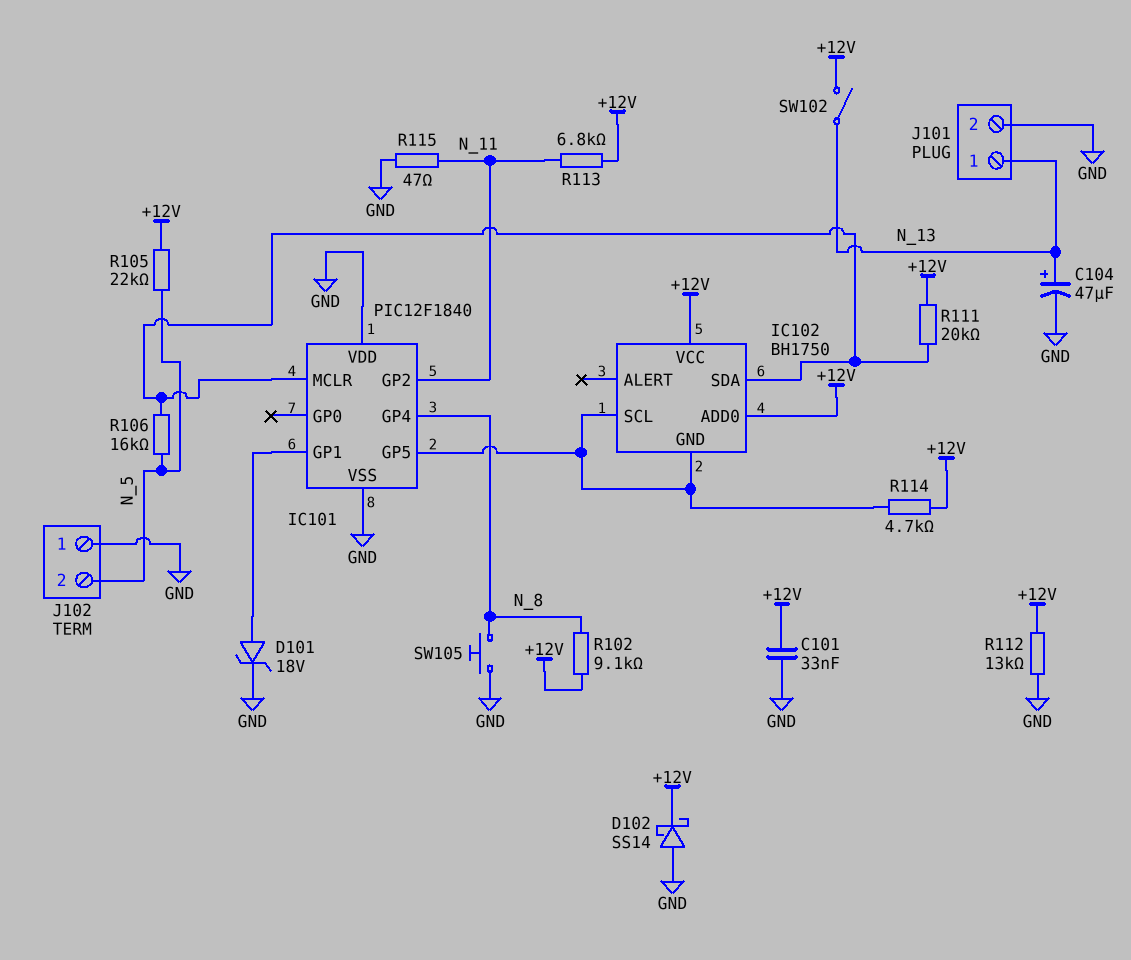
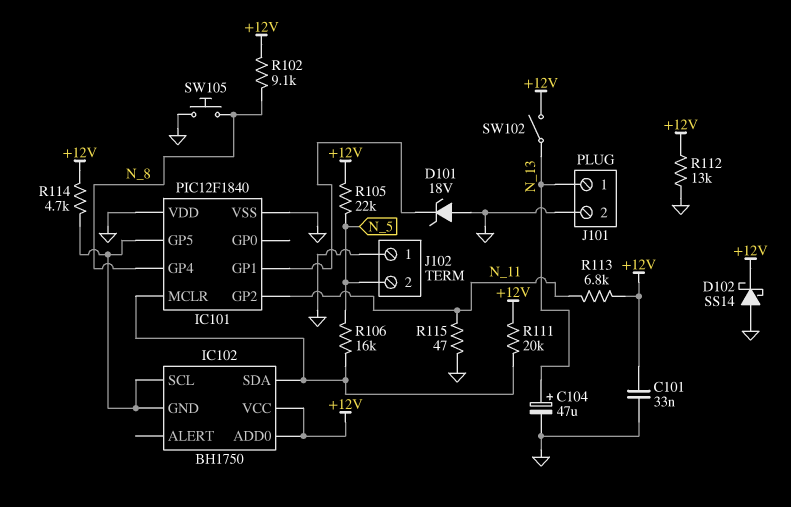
D101: zener 18V (A IC101/GP1, K GND) -> zener 18V (A GND, K IC101/GP1)

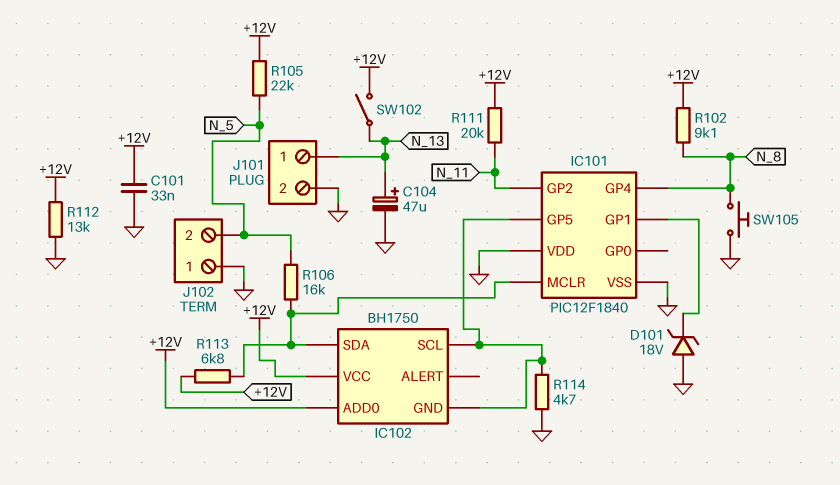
D102: schottky SS14 (A GND, K +12V) -> none
R111: 20k (+12V, IC101/MCLR) -> 20k (+12V, N_11)
R113: 6.8k (+12V, N_11) -> 6.8k (+12V, IC101/MCLR)
R114: 4.7k (+12V, IC101/GP5) -> 4.7k (GND, IC101/GP5)
R115: 47 (GND, N_11) -> none

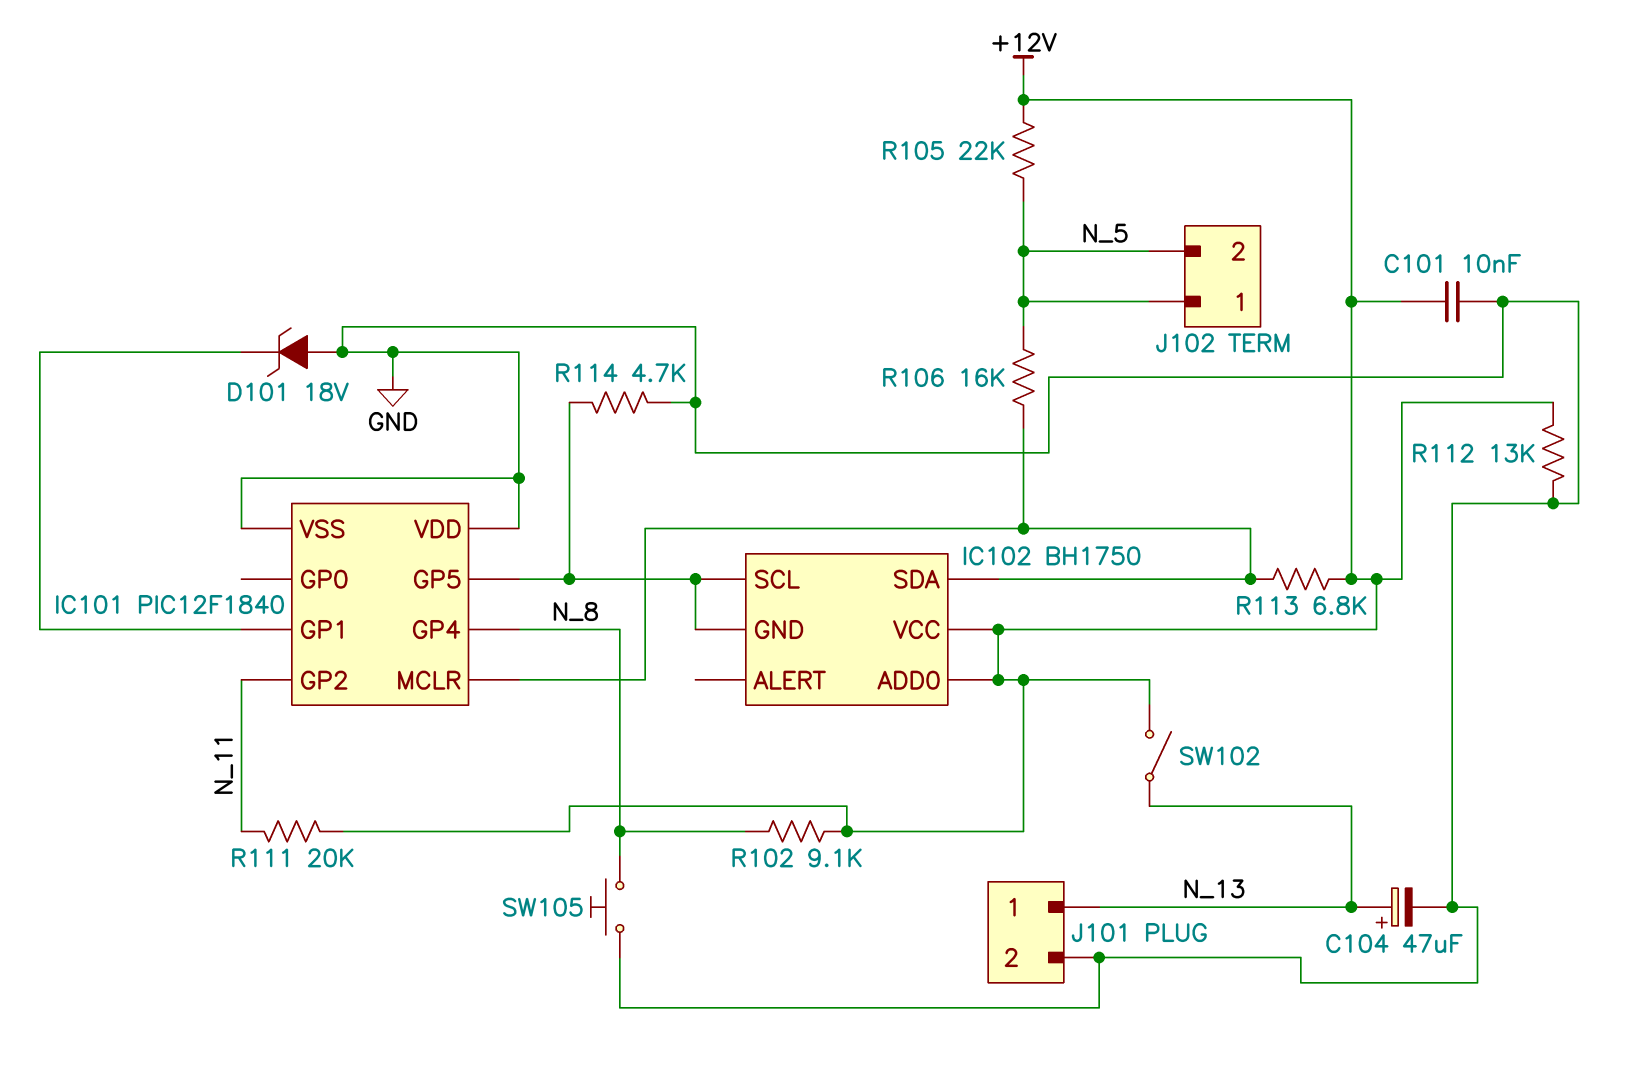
C101: 33nF (+12V, GND) -> 10nF (+12V, GND)
J102 pin 1: GND -> N_5

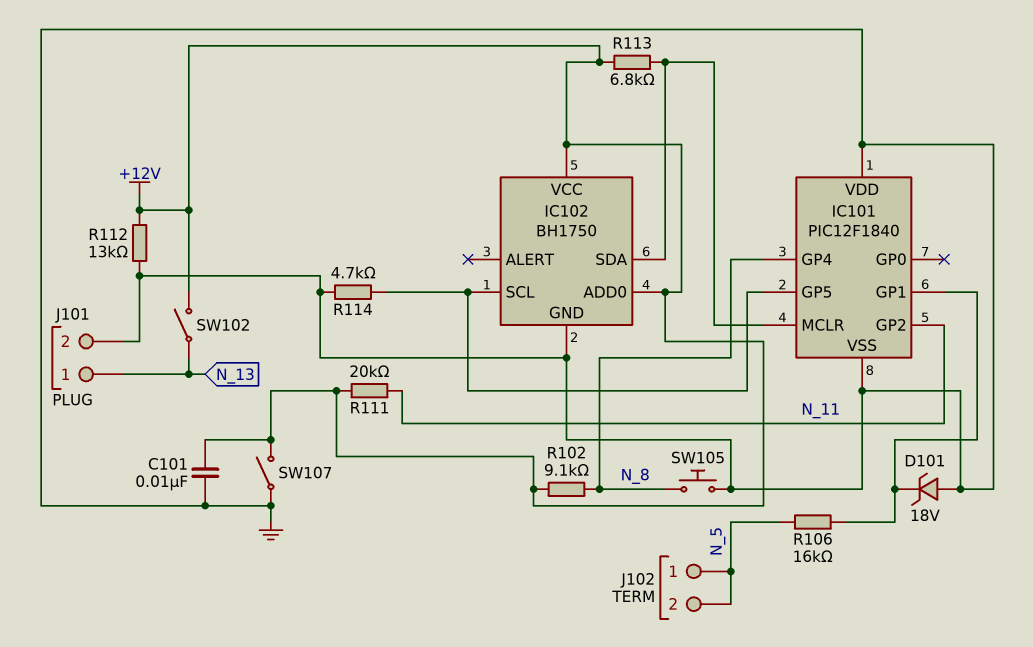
C104: 47uF (plus N_13, minus GND) -> none
IC102 pin GND: IC101/GP5 -> GND
R105: 22k (+12V, N_5) -> none
R106: 16k (IC101/MCLR, N_5) -> 16k (IC101/GP1, N_5)
SW107: none -> switch (+12V, GND)

